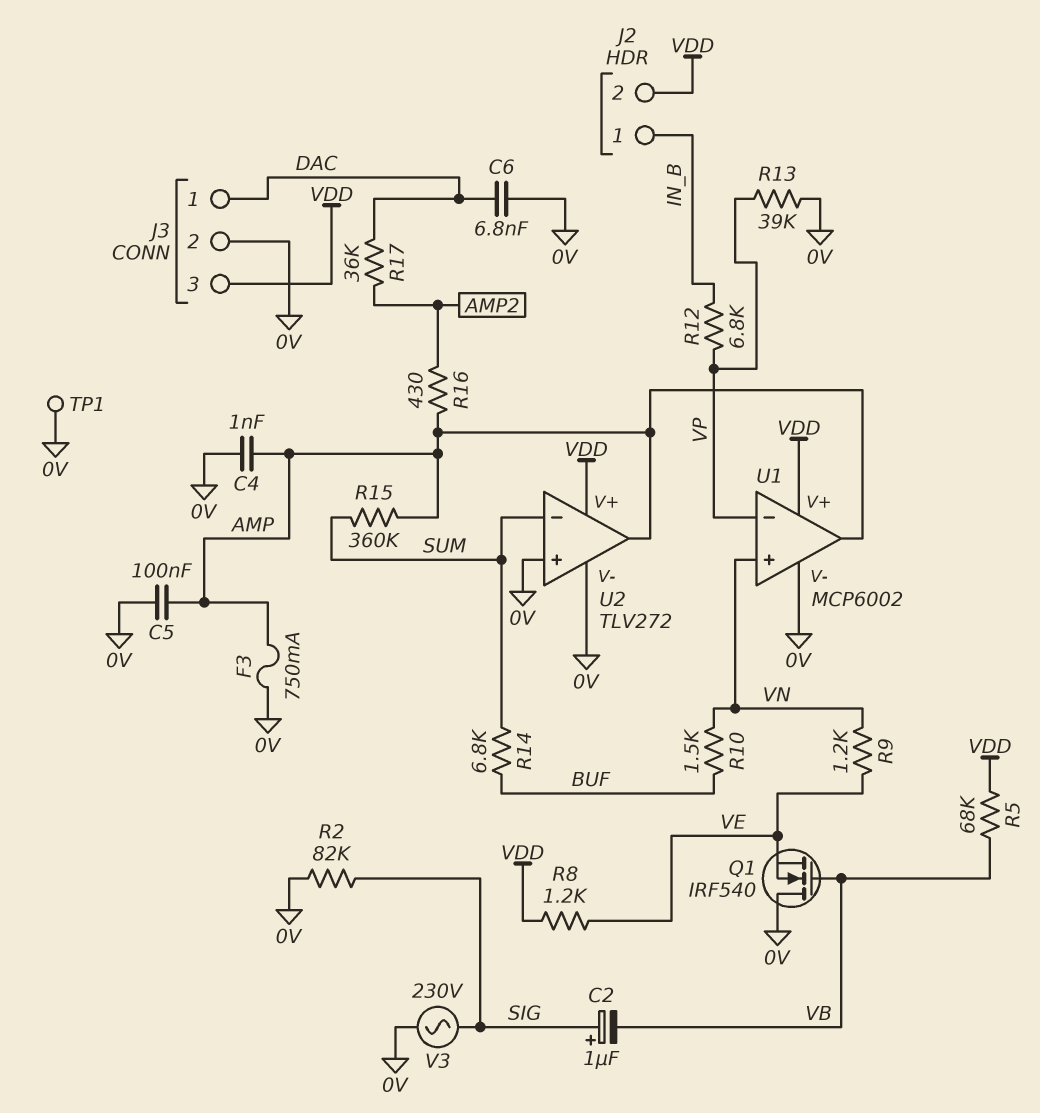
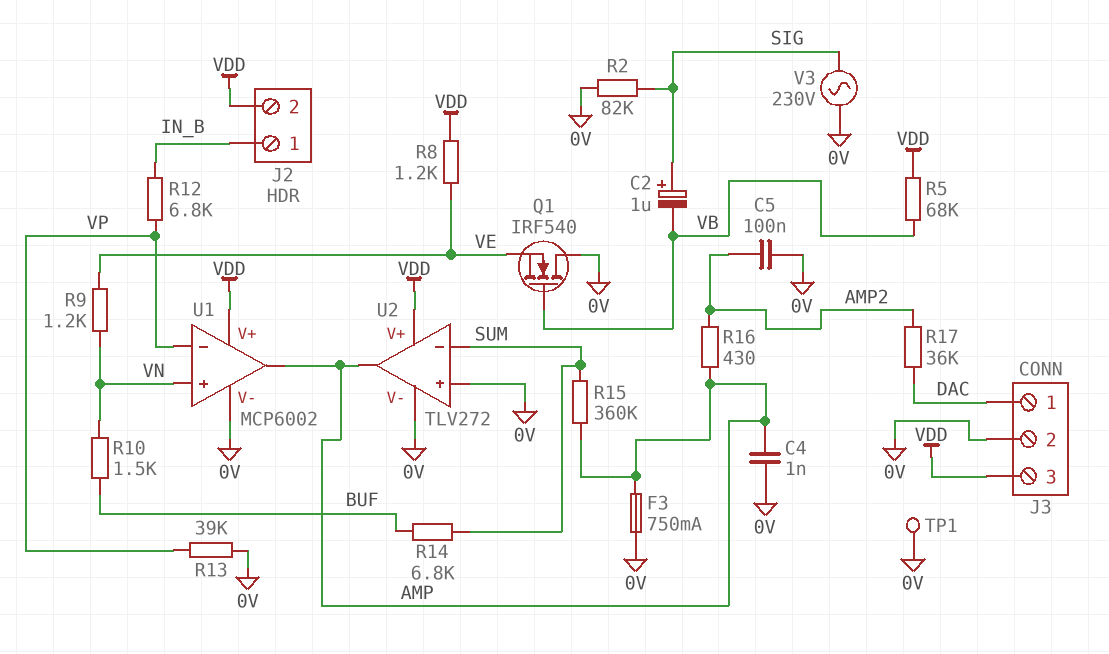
C5: 100nF (0V, AMP) -> 100nF (0V, AMP2)
C6: 6.8nF (0V, DAC) -> none

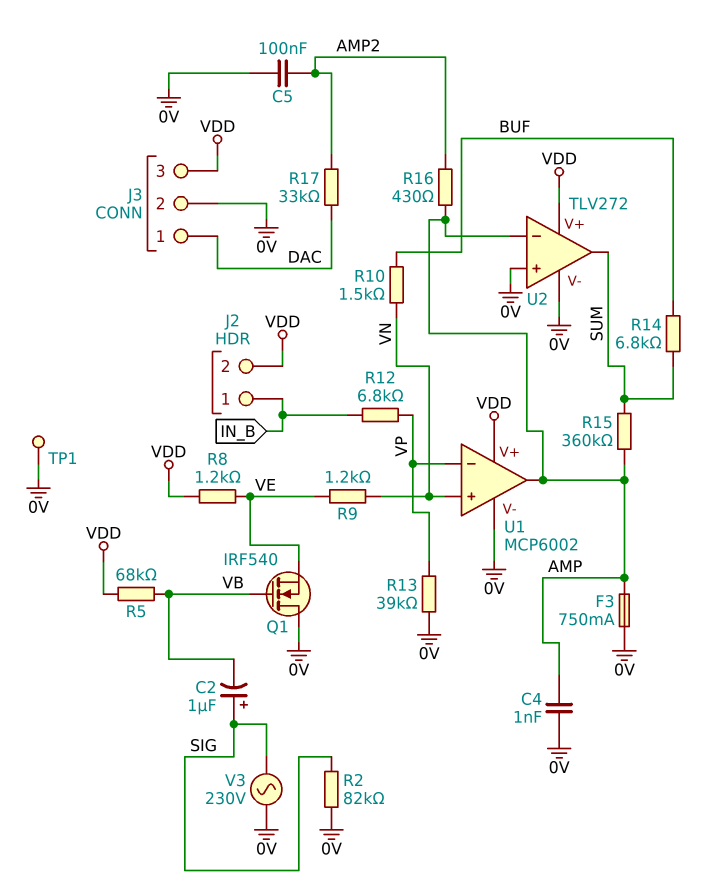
R17: 36k (AMP2, DAC) -> 33k (AMP2, DAC)
U2 pin in-: SUM -> AMP
U2 pin out: AMP -> SUM

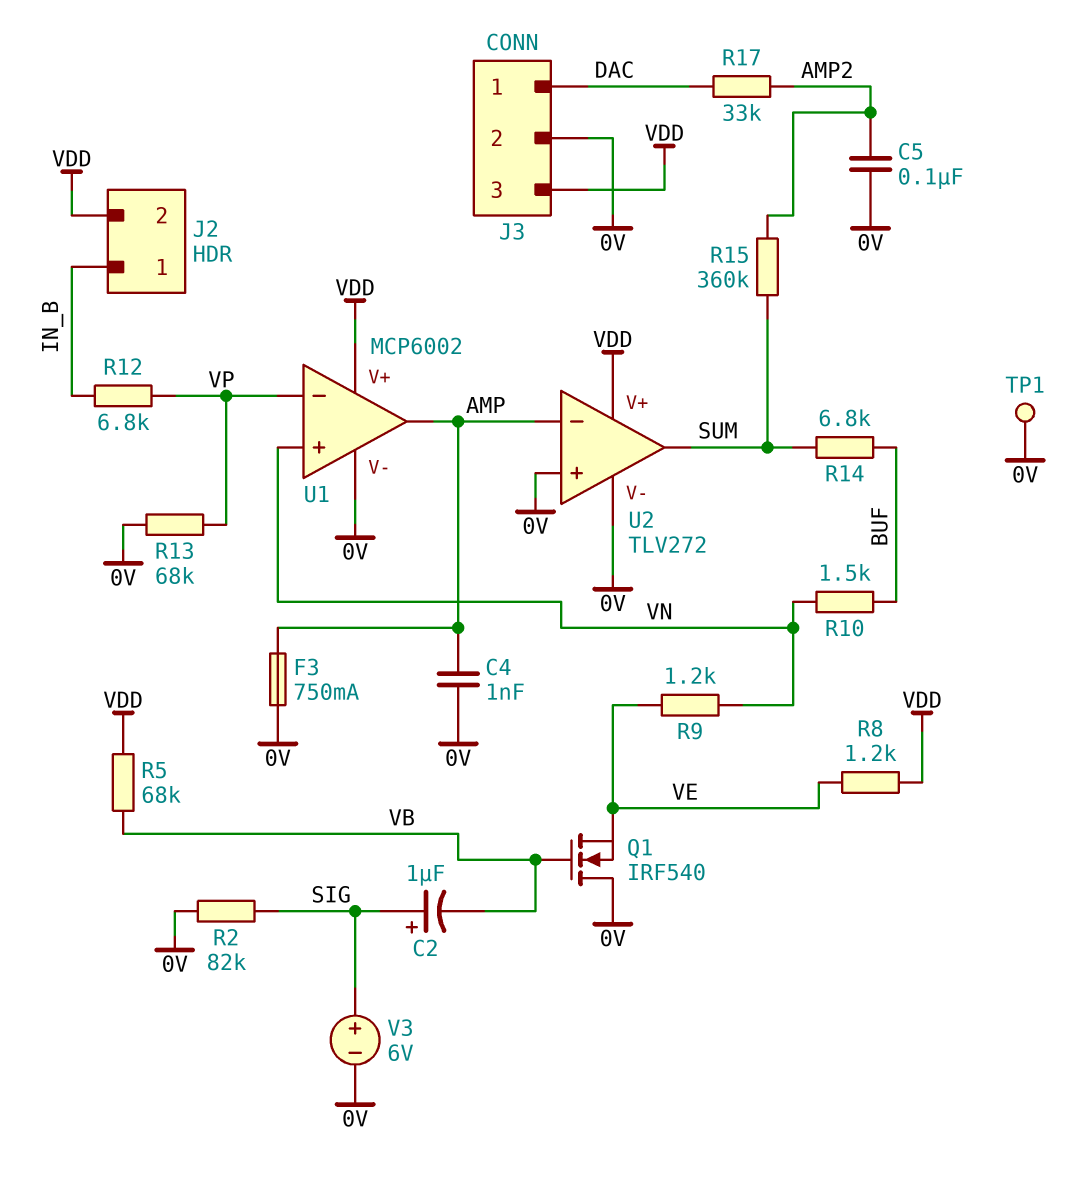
R13: 39k (0V, VP) -> 68k (0V, VP)
R15: 360k (AMP, SUM) -> 360k (AMP2, SUM)
R16: 430 (AMP, AMP2) -> none
V3: AC 230V (0V, SIG) -> 6V (plus SIG, minus 0V)

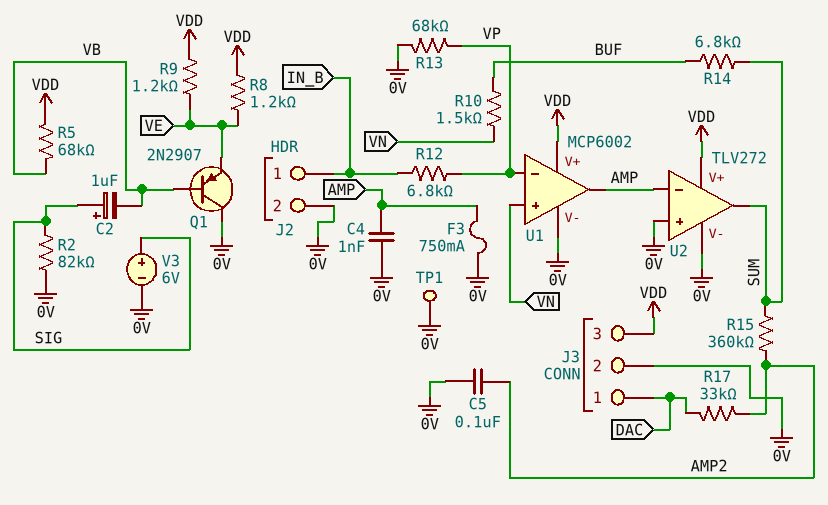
J2 pin 2: VDD -> 0V
Q1: NMOS IRF540 (G VB, D 0V, S VE) -> PNP 2N2907 (B VB, C 0V, E VE)
R9: 1.2k (VE, VN) -> 1.2k (VDD, VE)

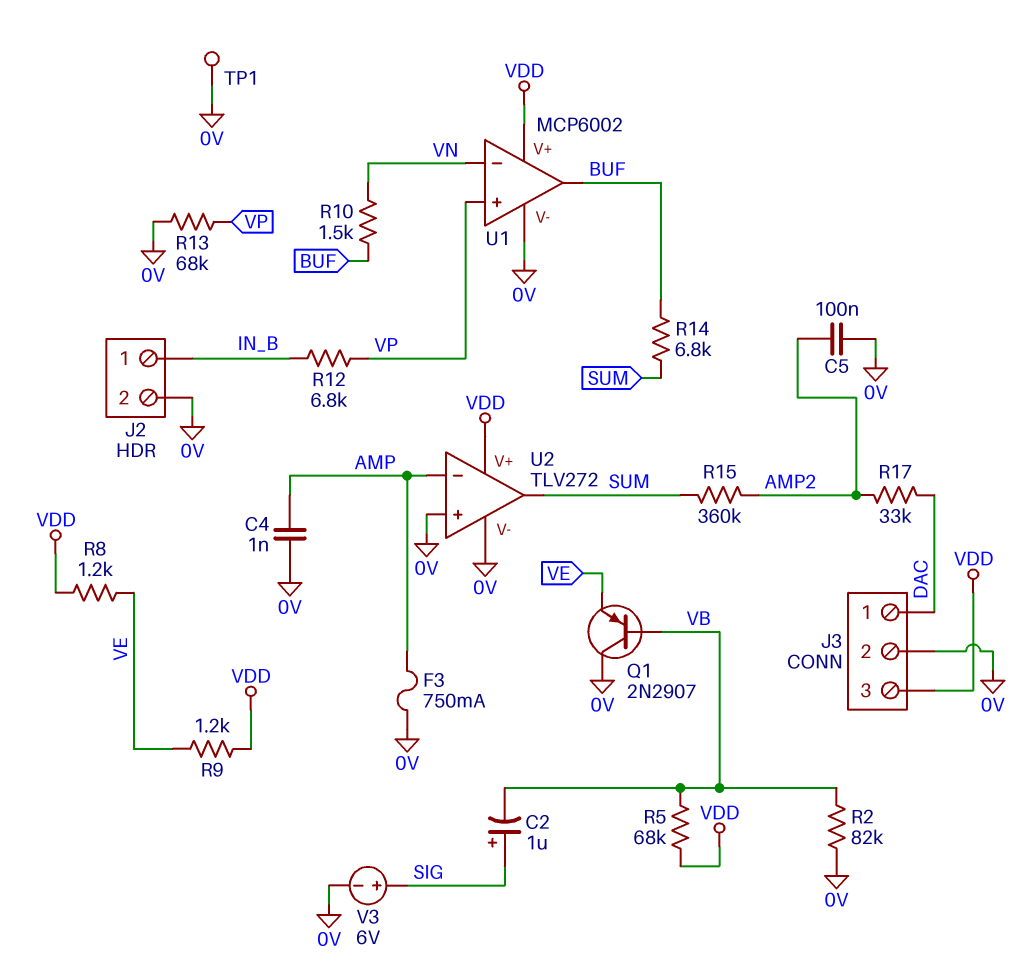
R2: 82k (0V, SIG) -> 82k (0V, VB)
U1 pin in+: VN -> VP
U1 pin in-: VP -> VN
U1 pin out: AMP -> BUF

